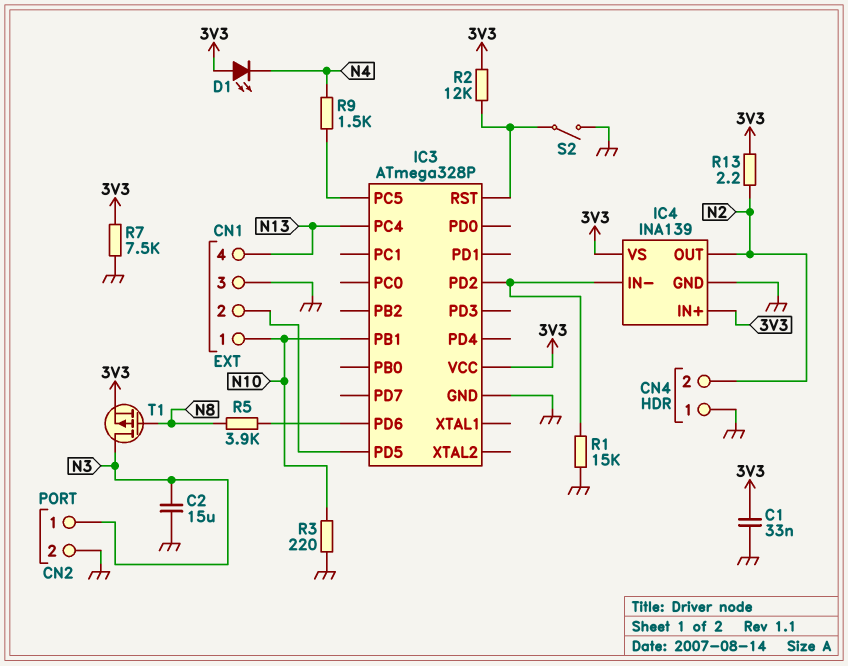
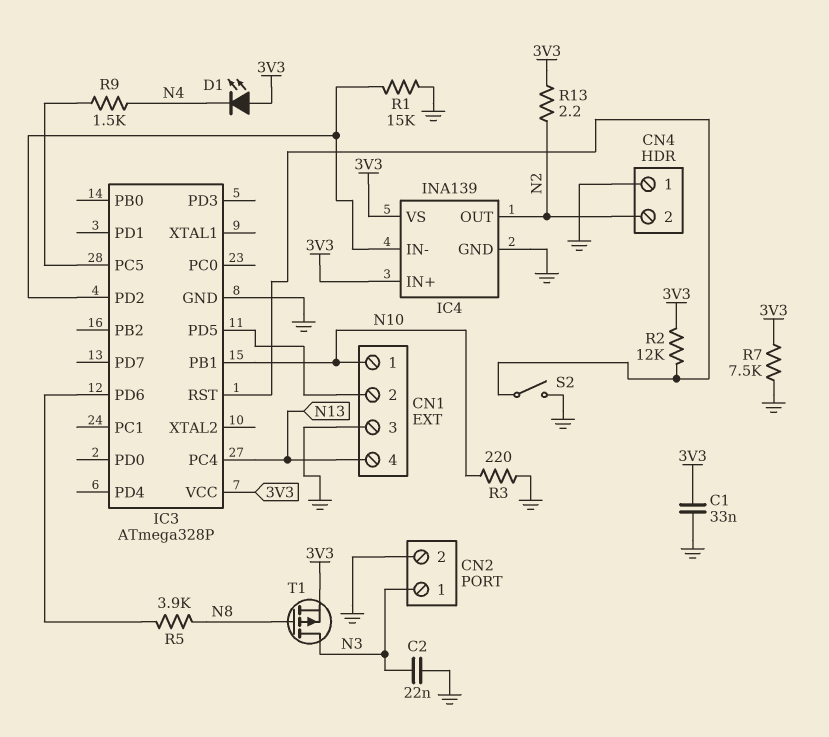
C2: 15uF (GND, N3) -> 22nF (GND, N3)

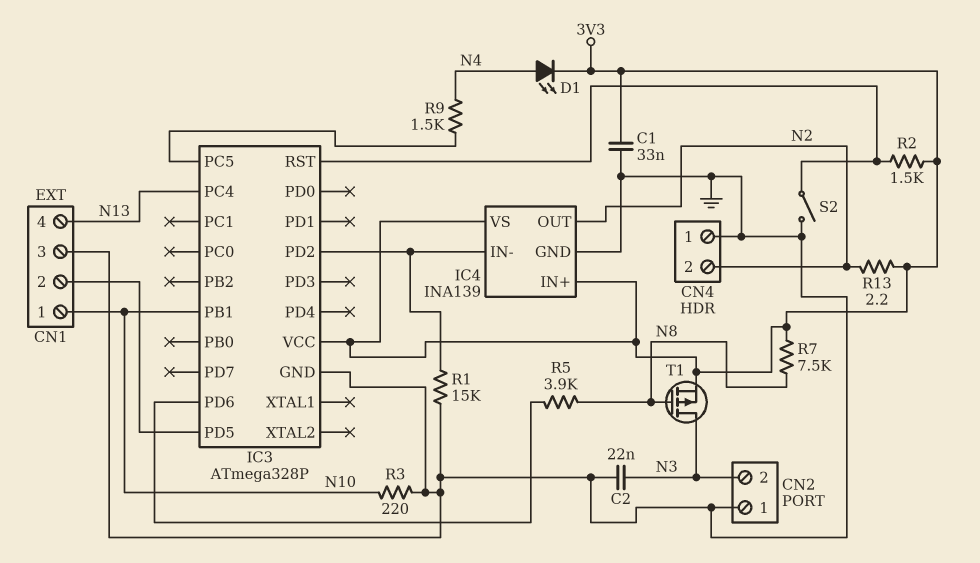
CN2 pin 1: N3 -> GND
CN2 pin 2: GND -> N3
D1: LED (A 3V3, K N4) -> LED (A N4, K 3V3)
R2: 12k (3V3, IC3/RST) -> 1.5k (3V3, IC3/RST)
R7: 7.5k (3V3, GND) -> 7.5k (3V3, N8)

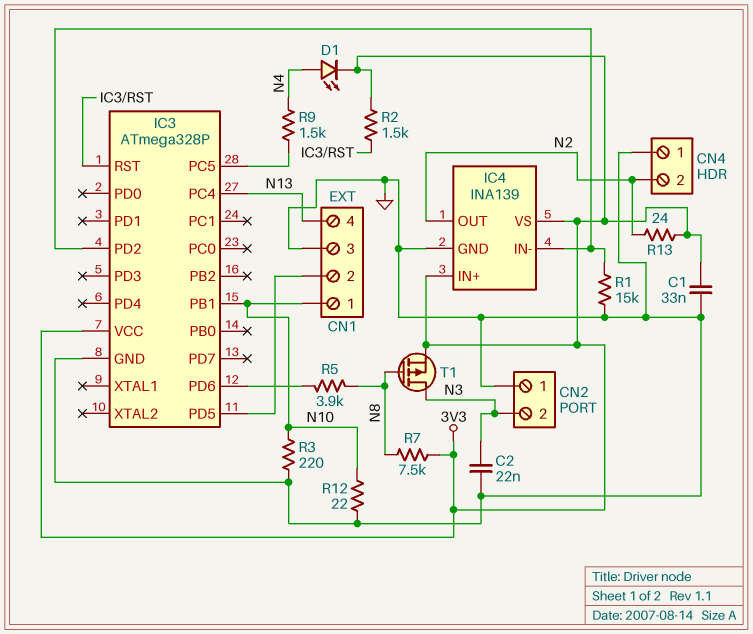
R12: none -> 22 (GND, N10)
R13: 2.2 (3V3, N2) -> 24 (3V3, N2)
S2: switch (GND, IC3/RST) -> none

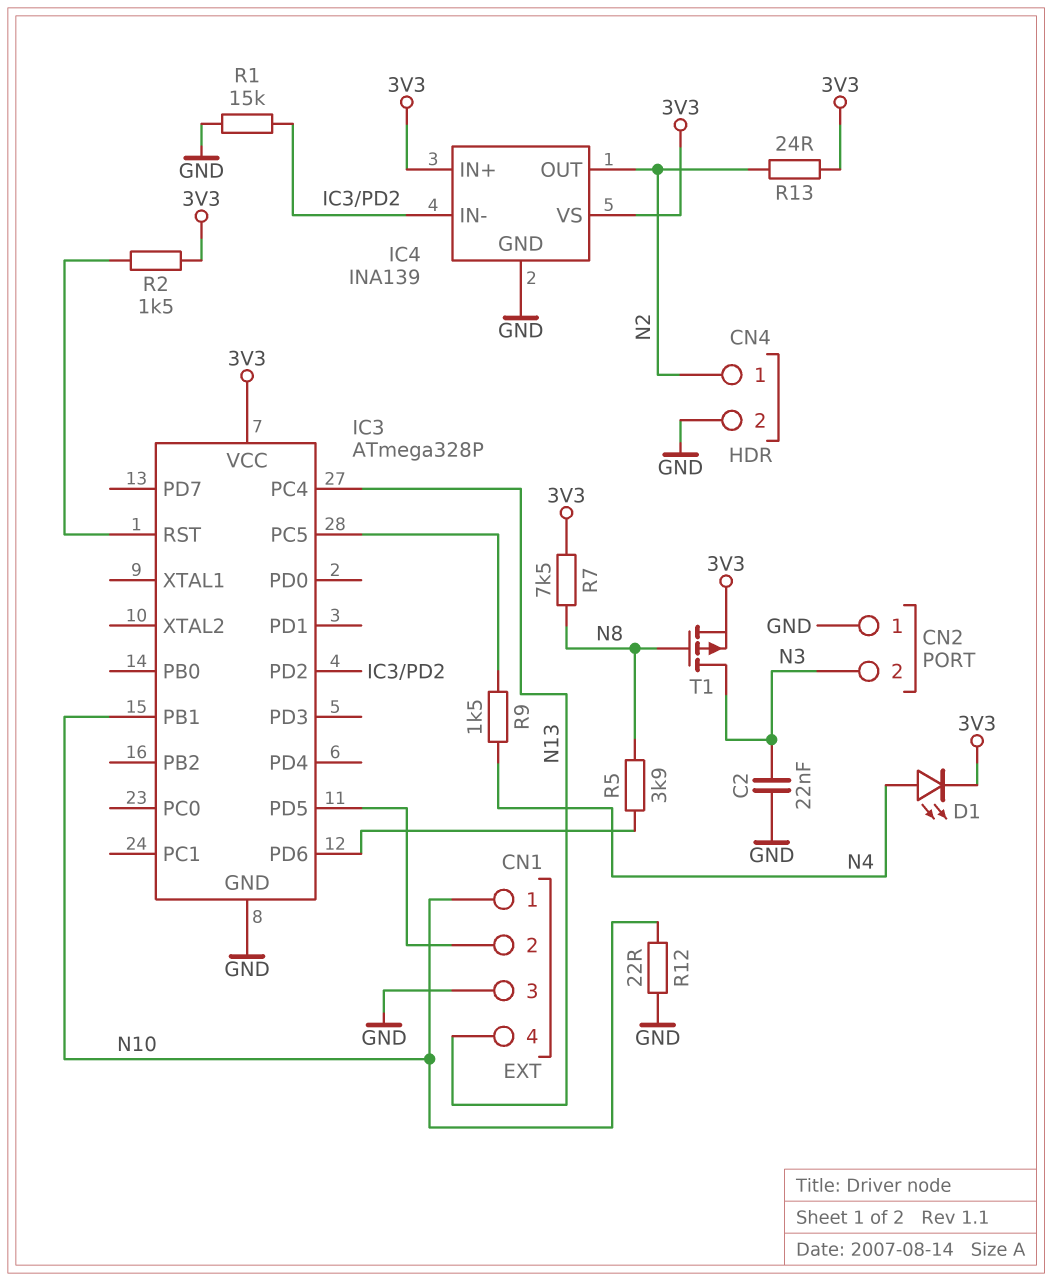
C1: 33nF (3V3, GND) -> none
CN4 pin 1: GND -> N2
CN4 pin 2: N2 -> GND
R3: 220 (GND, N10) -> none

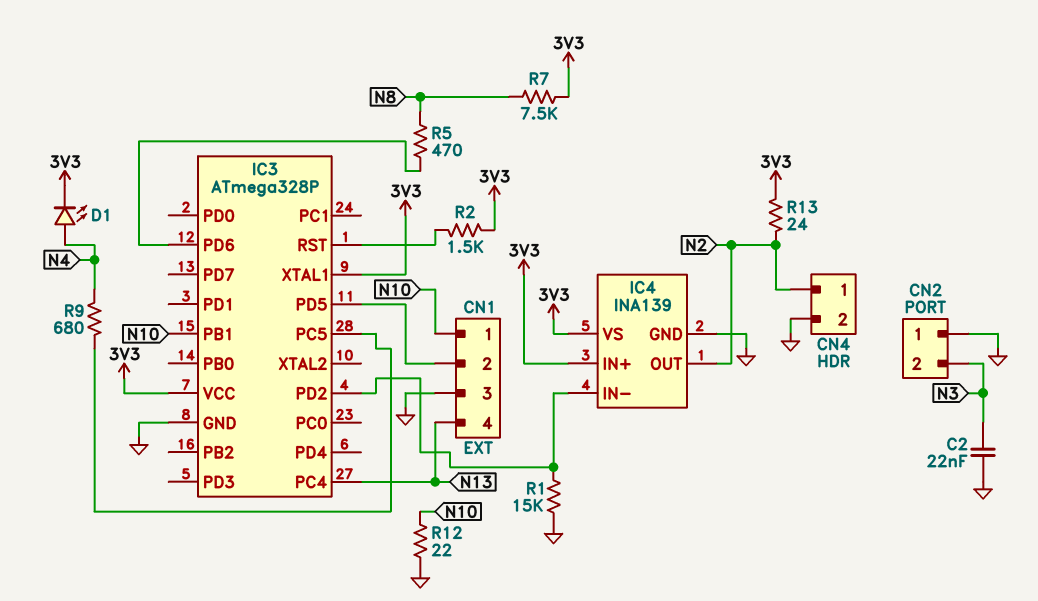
IC3 pin XTAL1: none -> 3V3
R5: 3.9k (IC3/PD6, N8) -> 470 (IC3/PD6, N8)
R9: 1.5k (IC3/PC5, N4) -> 680 (IC3/PC5, N4)
T1: PMOS (G N8, D N3, S 3V3) -> none

